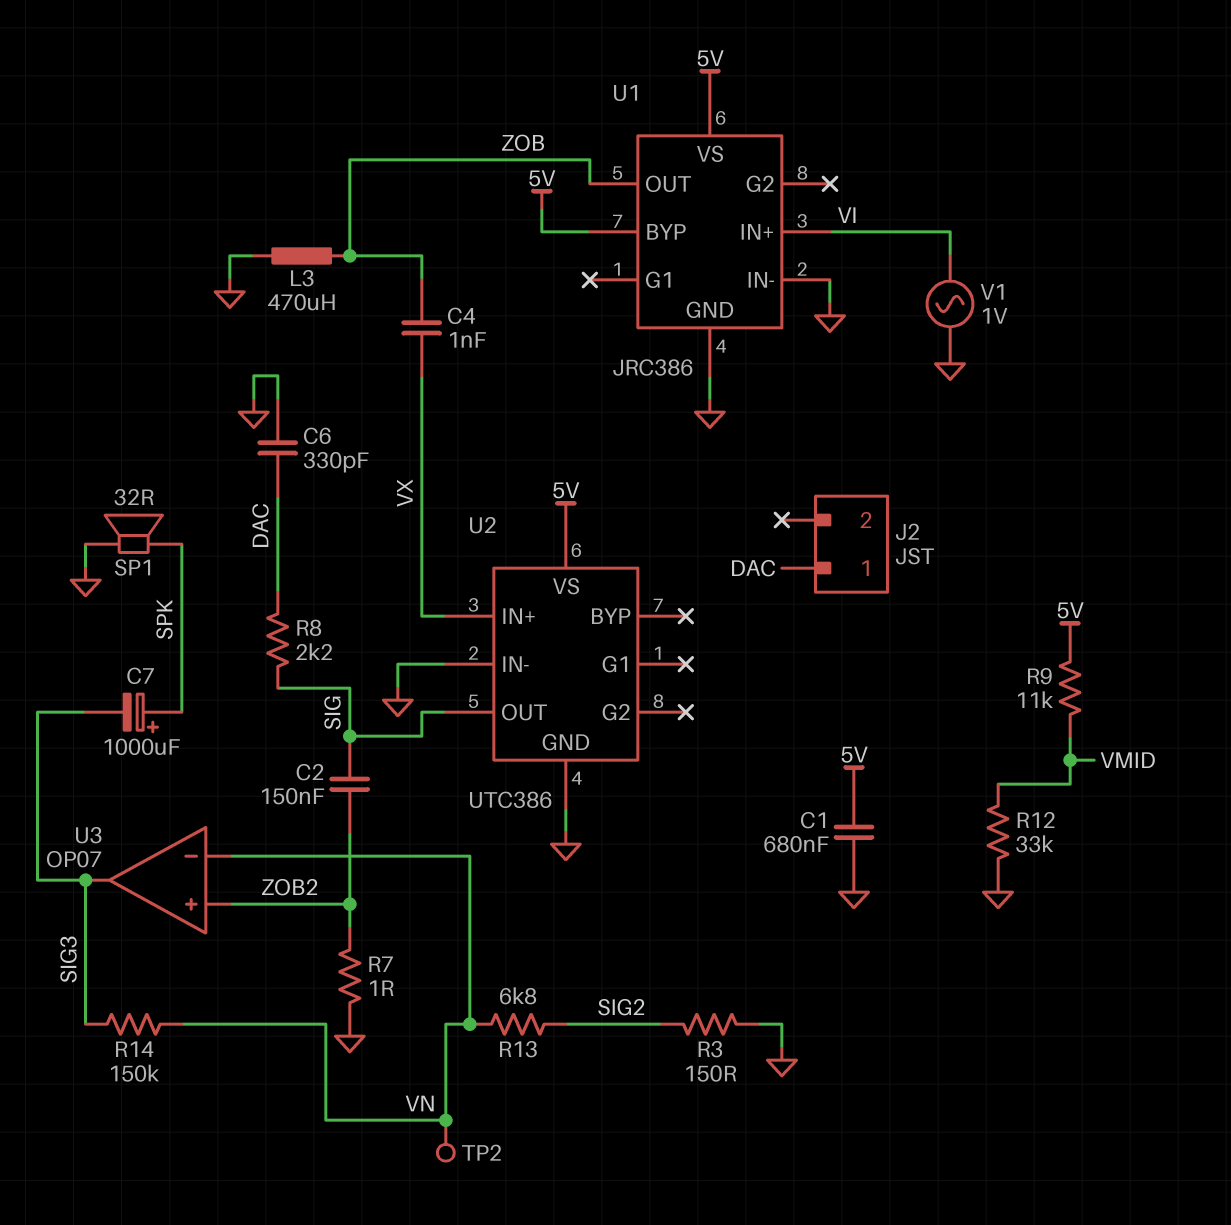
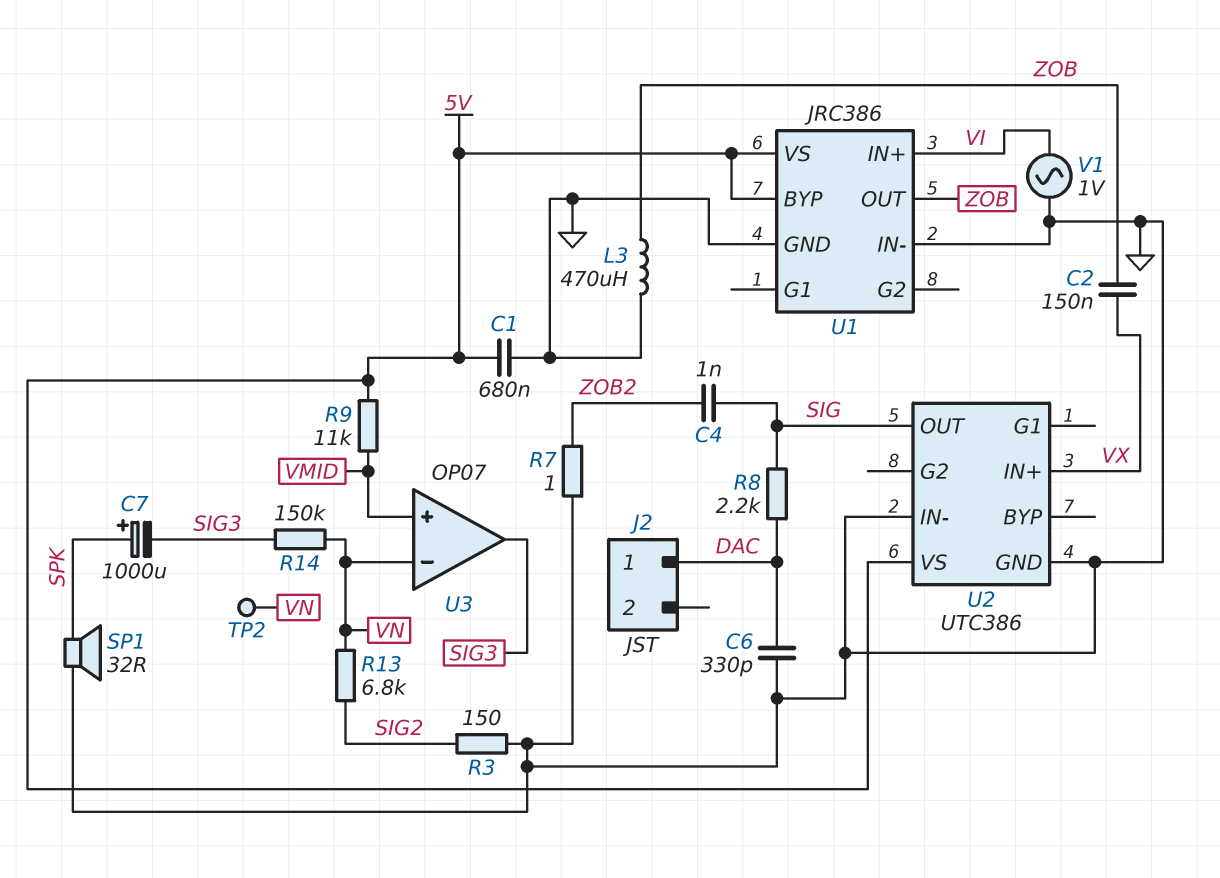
C2: 150nF (SIG, ZOB2) -> 150nF (VX, ZOB)
C4: 1nF (VX, ZOB) -> 1nF (SIG, ZOB2)
R12: 33k (GND, VMID) -> none
U3 pin in+: ZOB2 -> VMID

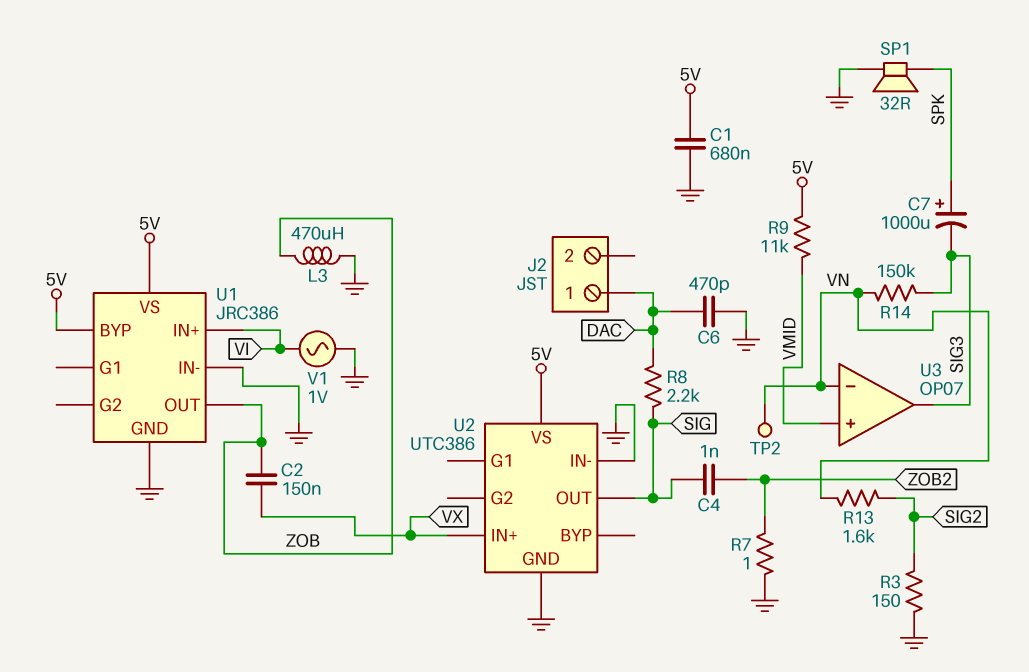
C6: 330pF (DAC, GND) -> 470pF (DAC, GND)
R13: 6.8k (SIG2, VN) -> 1.6k (SIG2, VN)

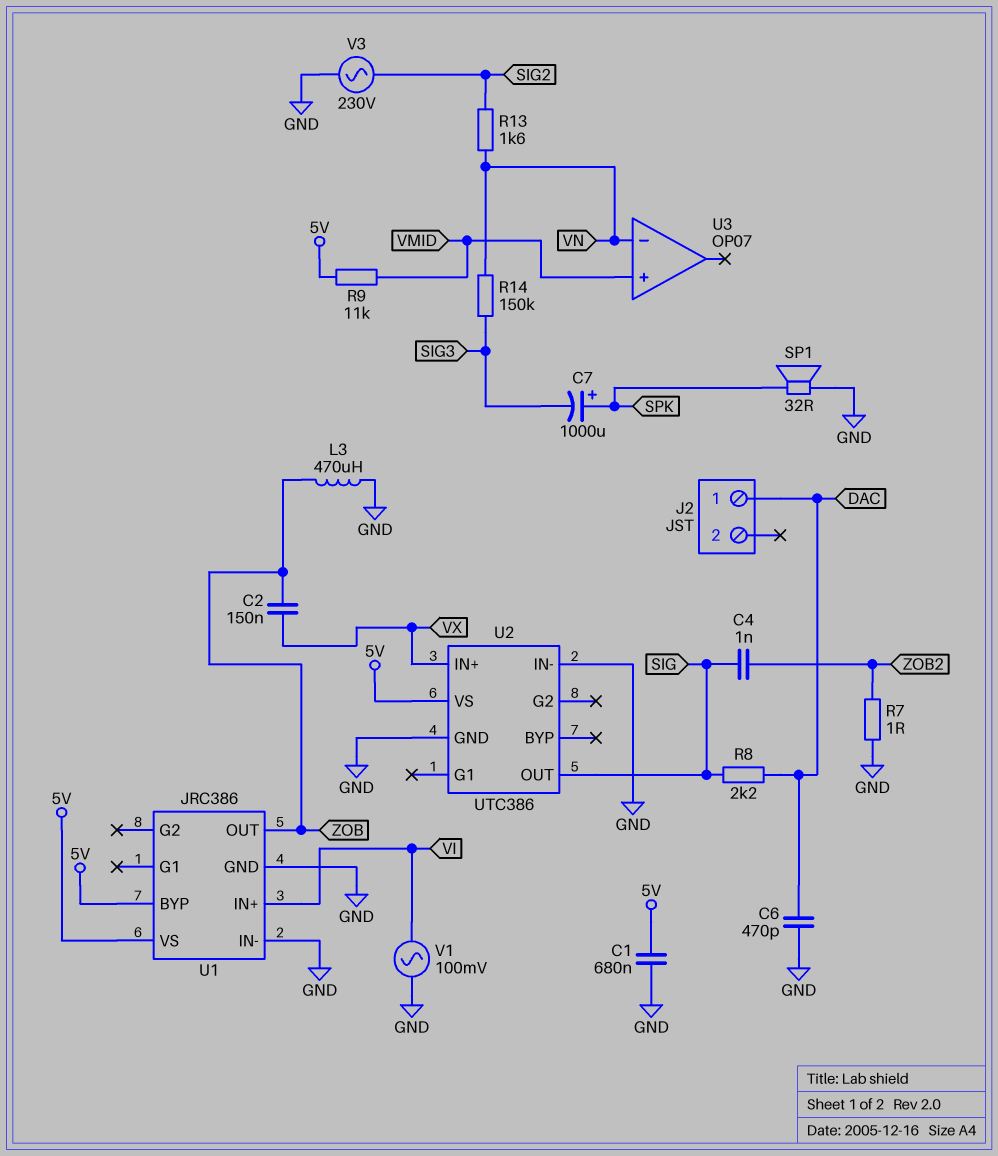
R3: 150 (GND, SIG2) -> none
TP2: test point (VN) -> none
U3 pin out: SIG3 -> none
V1: AC 1V (GND, VI) -> AC 100mV (GND, VI)
V3: none -> AC 230V (GND, SIG2)

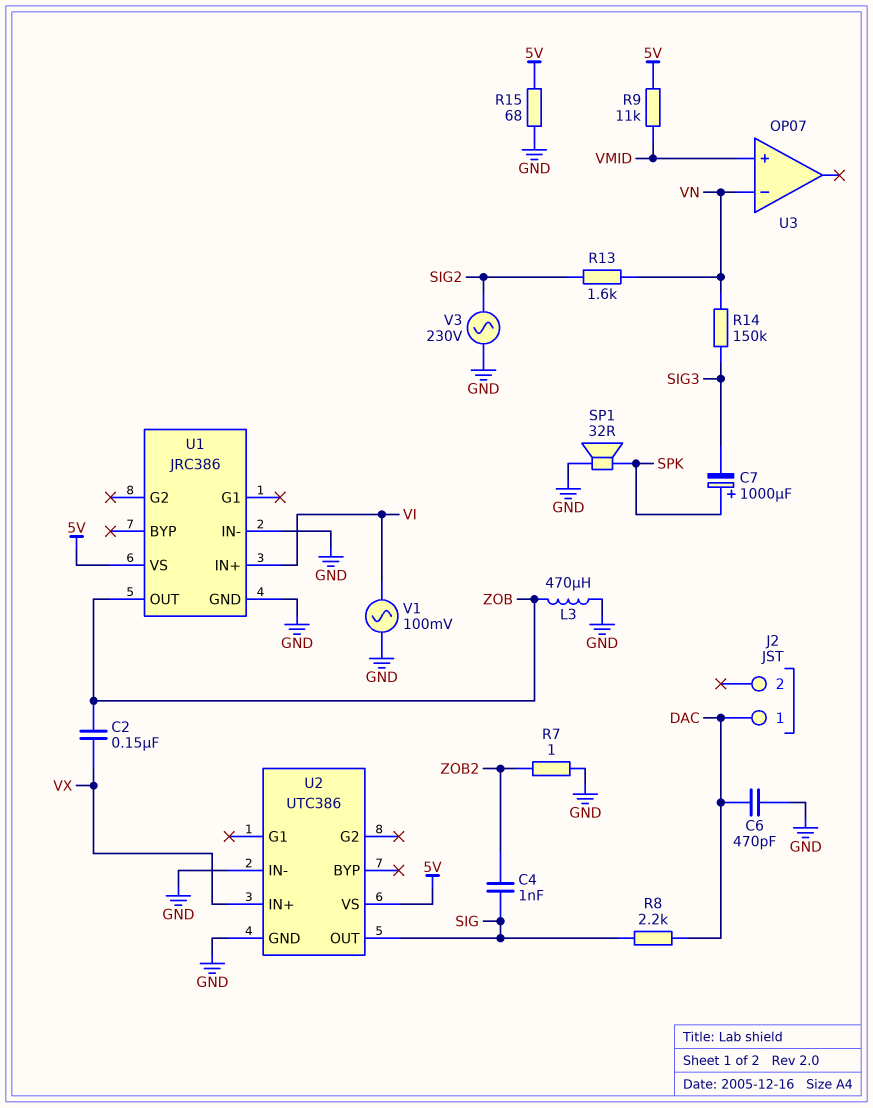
C1: 680nF (5V, GND) -> none
R15: none -> 68 (5V, GND)
U1 pin BYP: 5V -> none

